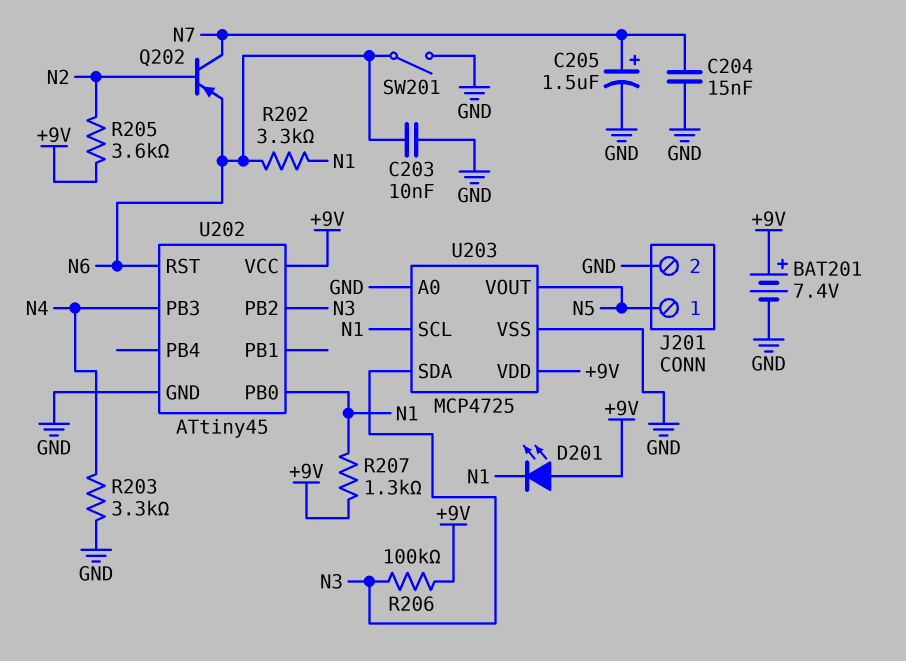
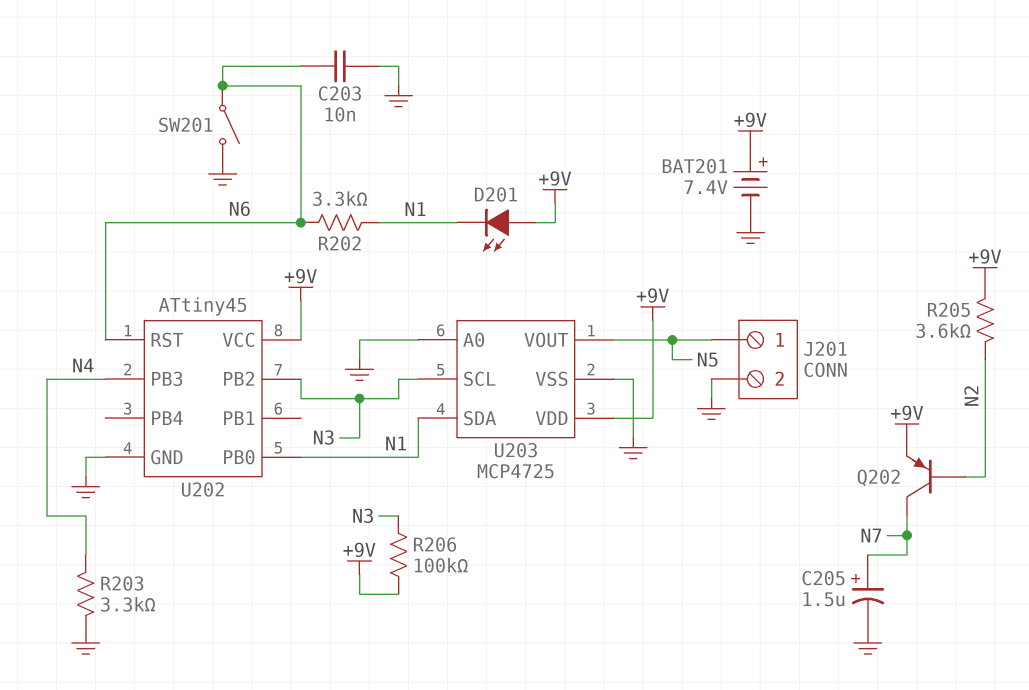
C204: 15nF (GND, N7) -> none
Q202: PNP (B N2, C N7, E N6) -> PNP (B N2, C N7, E +9V)
R207: 1.3k (+9V, N1) -> none
U203 pin SCL: N1 -> N3
U203 pin SDA: N3 -> N1

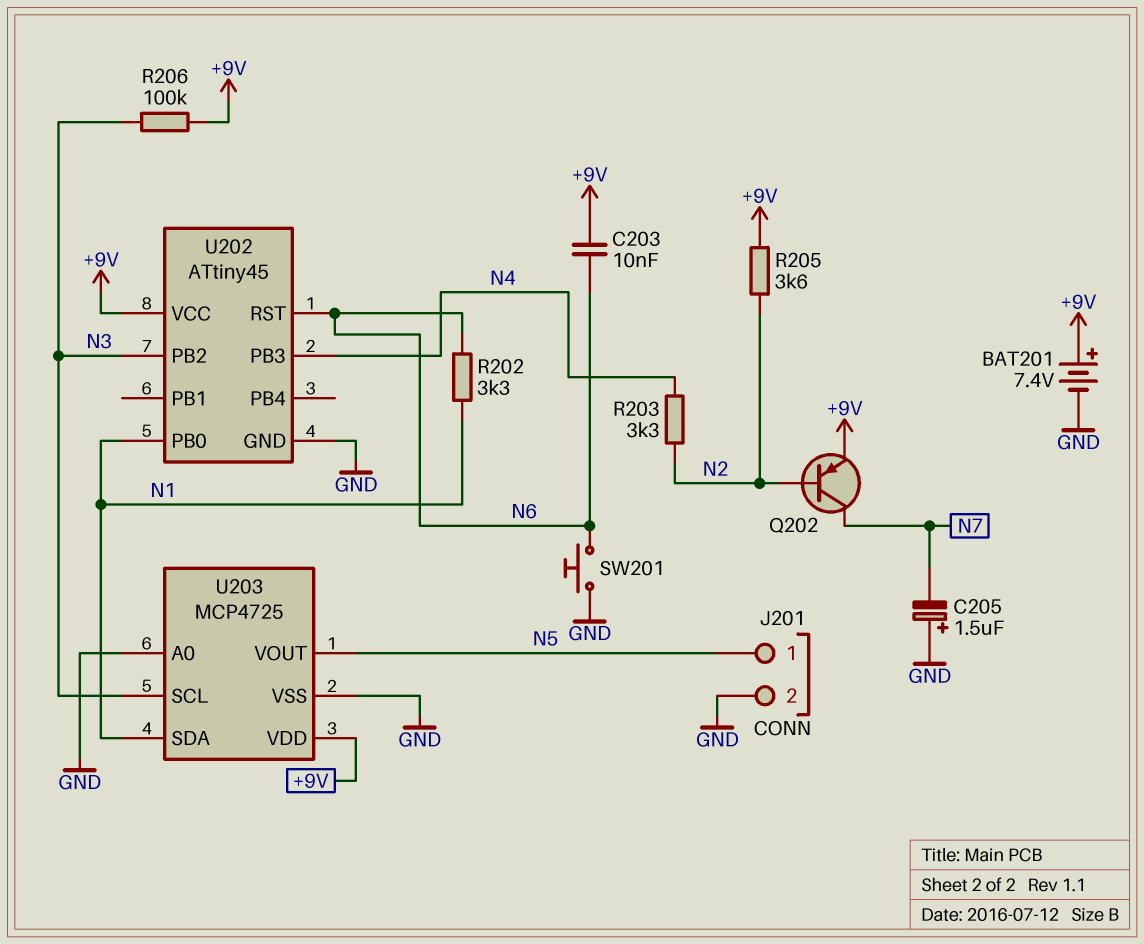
C203: 10nF (GND, N6) -> 10nF (+9V, N6)
C205: 1.5uF (plus N7, minus GND) -> 1.5uF (plus GND, minus N7)
D201: LED (A +9V, K N1) -> none
R203: 3.3k (GND, N4) -> 3.3k (N2, N4)
SW201: switch (GND, N6) -> button (GND, N6)

